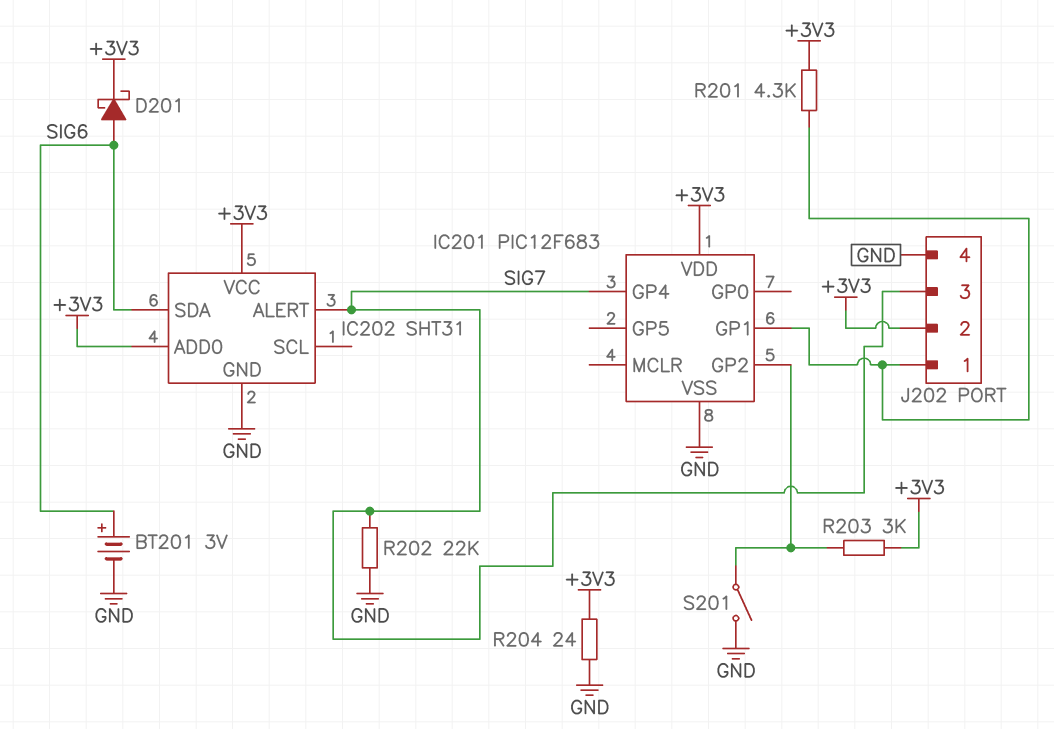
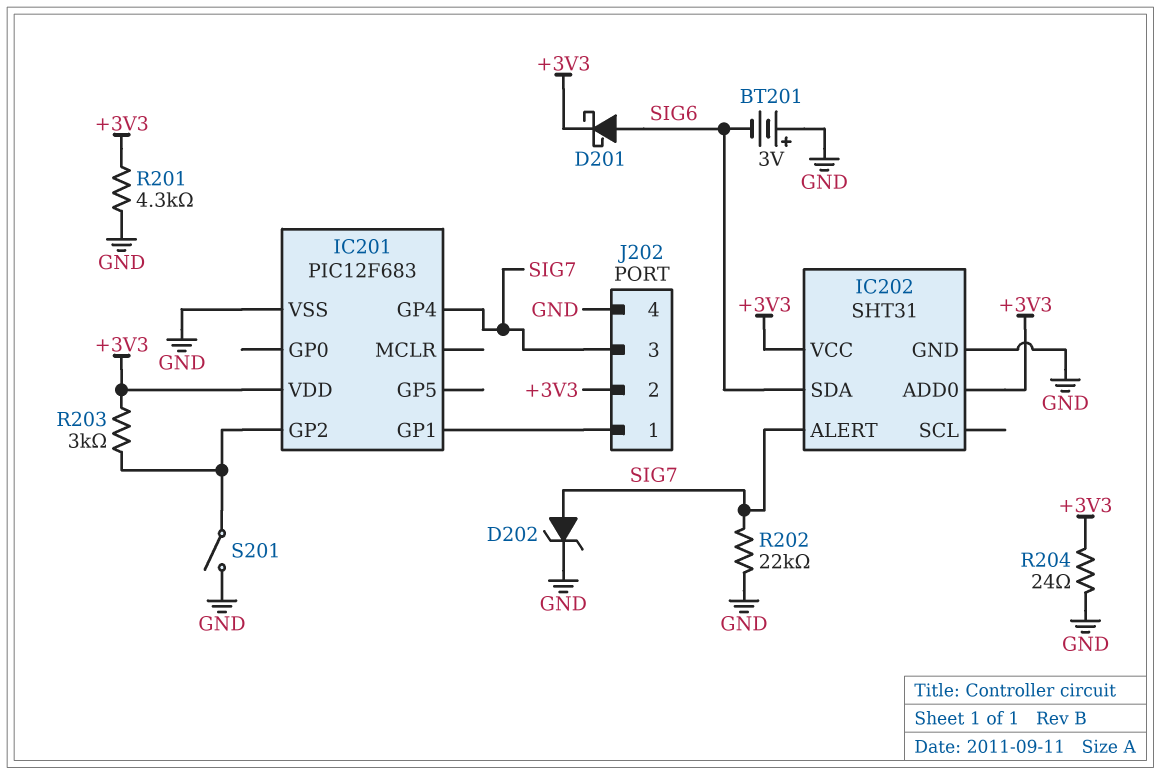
BT201: 3V (plus SIG6, minus GND) -> 3V (plus GND, minus SIG6)
D202: none -> zener (A SIG7, K GND)
R201: 4.3k (+3V3, IC201/GP1) -> 4.3k (+3V3, GND)

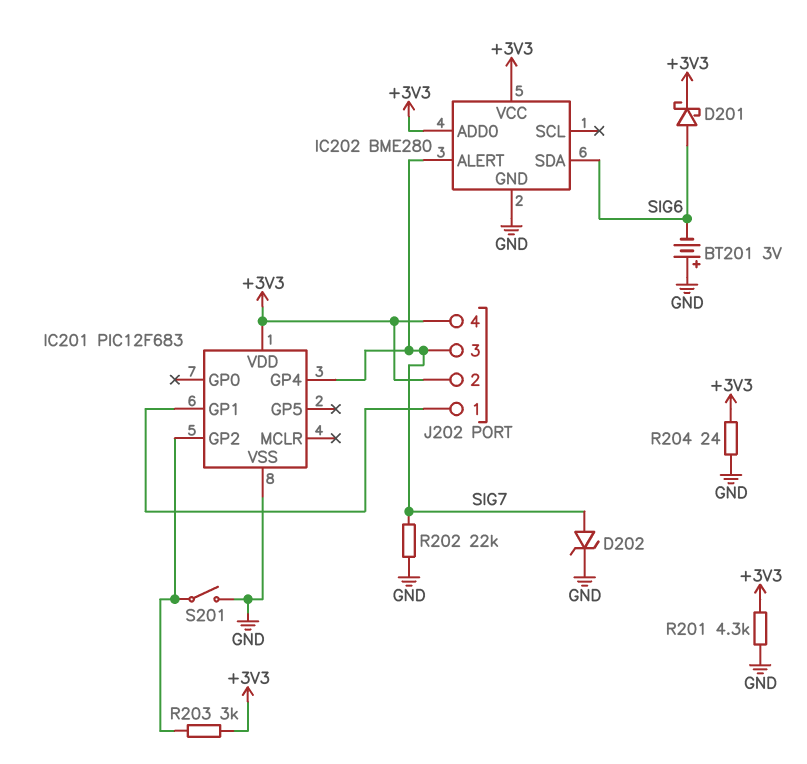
IC202: SHT31 -> BME280
J202 pin 4: GND -> +3V3

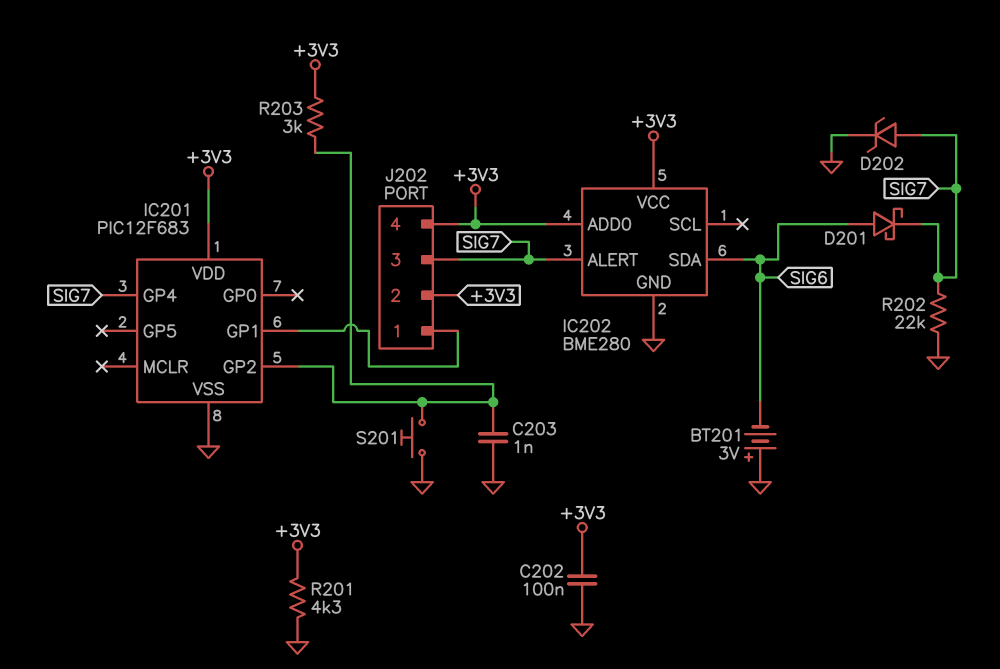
C202: none -> 100nF (+3V3, GND)
C203: none -> 1nF (GND, IC201/GP2)
D201: schottky (A SIG6, K +3V3) -> schottky (A SIG6, K SIG7)
R204: 24 (+3V3, GND) -> none
S201: switch (GND, IC201/GP2) -> button (GND, IC201/GP2)

